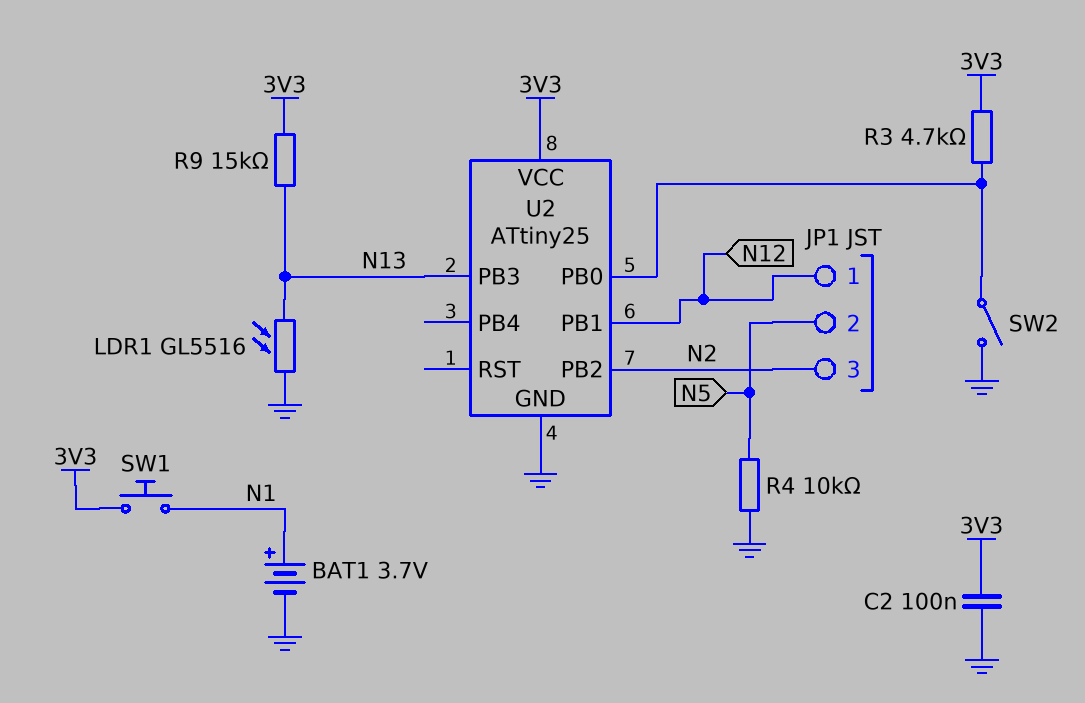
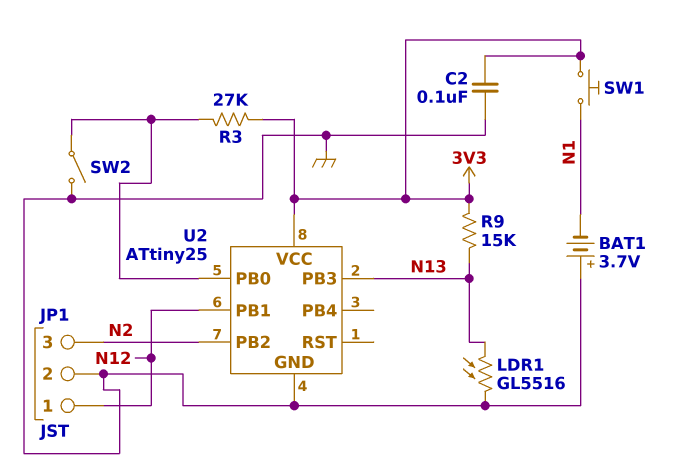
BAT1: 3.7V (plus N1, minus GND) -> 3.7V (plus GND, minus N1)
JP1 pin 2: N5 -> GND
R3: 4.7k (3V3, U2/PB0) -> 27k (3V3, U2/PB0)
R4: 10k (GND, N5) -> none

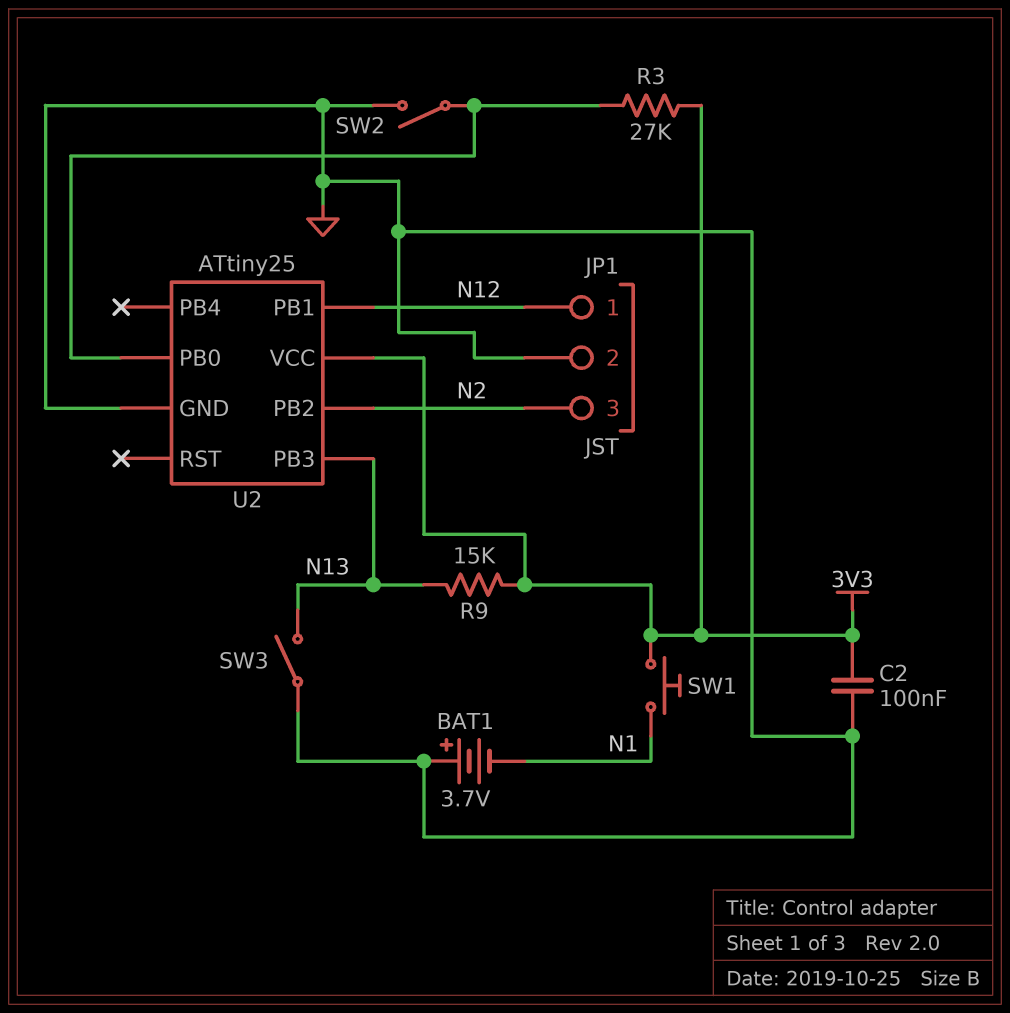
LDR1: GL5516 (GND, N13) -> none
SW3: none -> switch (GND, N13)

